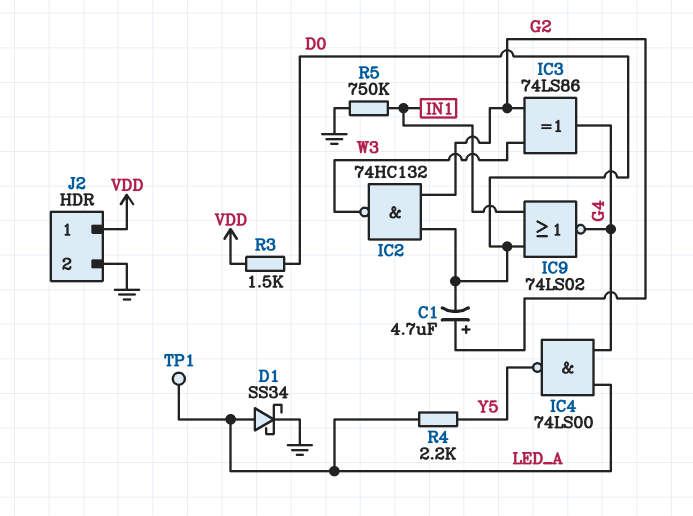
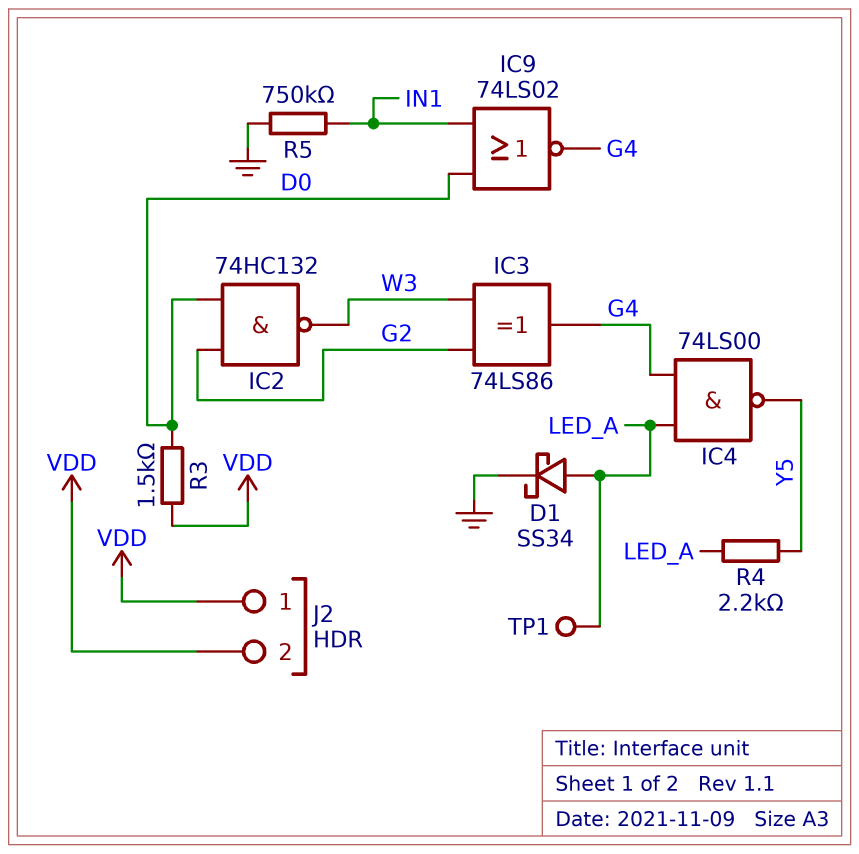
C1: 4.7uF (plus G2, minus D0) -> none
J2 pin 2: GND -> VDD

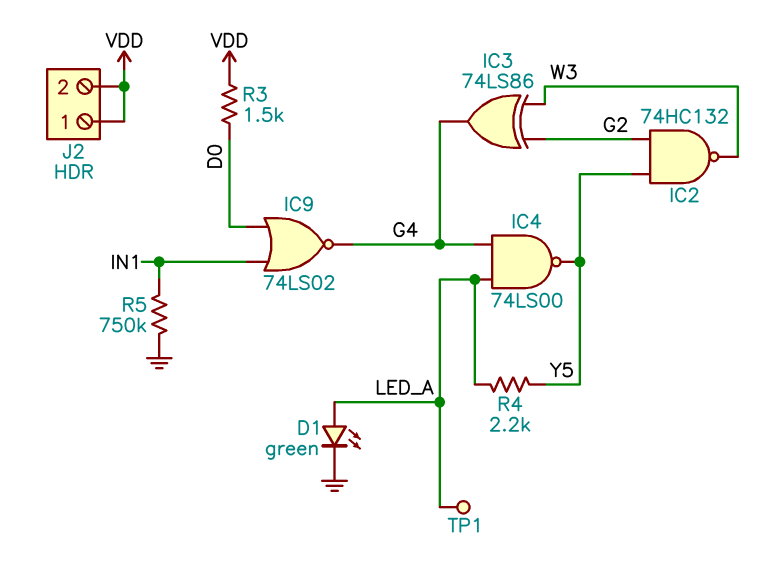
D1: schottky SS34 (A LED_A, K GND) -> LED green (A LED_A, K GND)
IC2: NAND 74HC132 (in D0, in G2, out W3) -> NAND 74HC132 (in G2, in Y5, out W3)

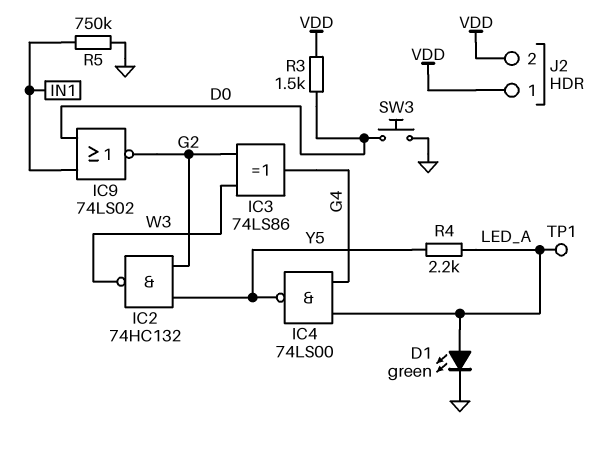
IC9: NOR 74LS02 (in D0, in IN1, out G4) -> NOR 74LS02 (in D0, in IN1, out G2)
SW3: none -> button (D0, GND)

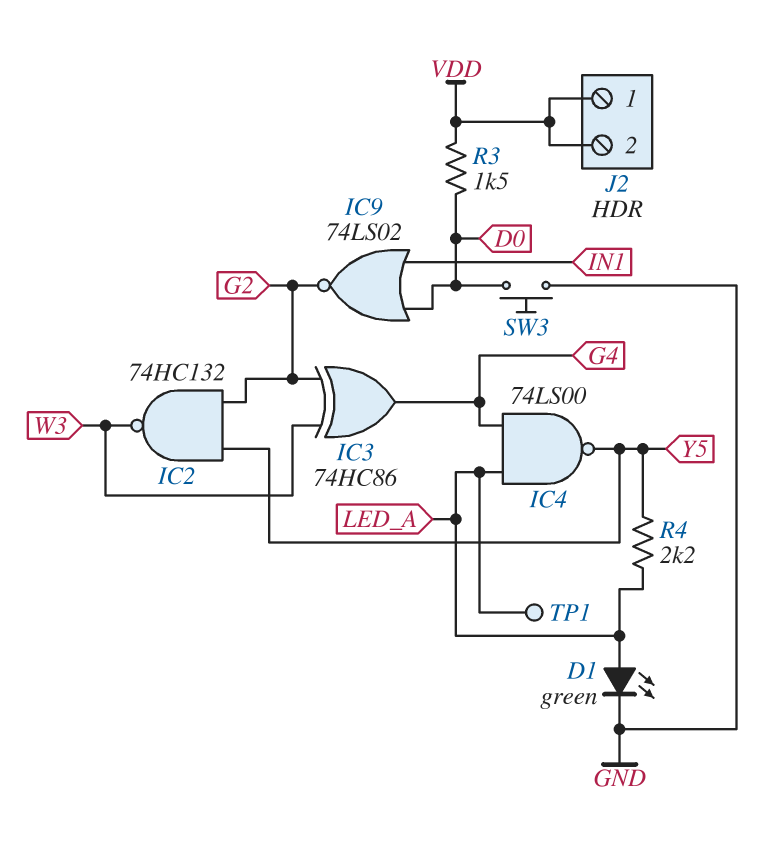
IC3: XOR 74LS86 (in G2, in W3, out G4) -> XOR 74HC86 (in G2, in W3, out G4)
R5: 750k (GND, IN1) -> none

